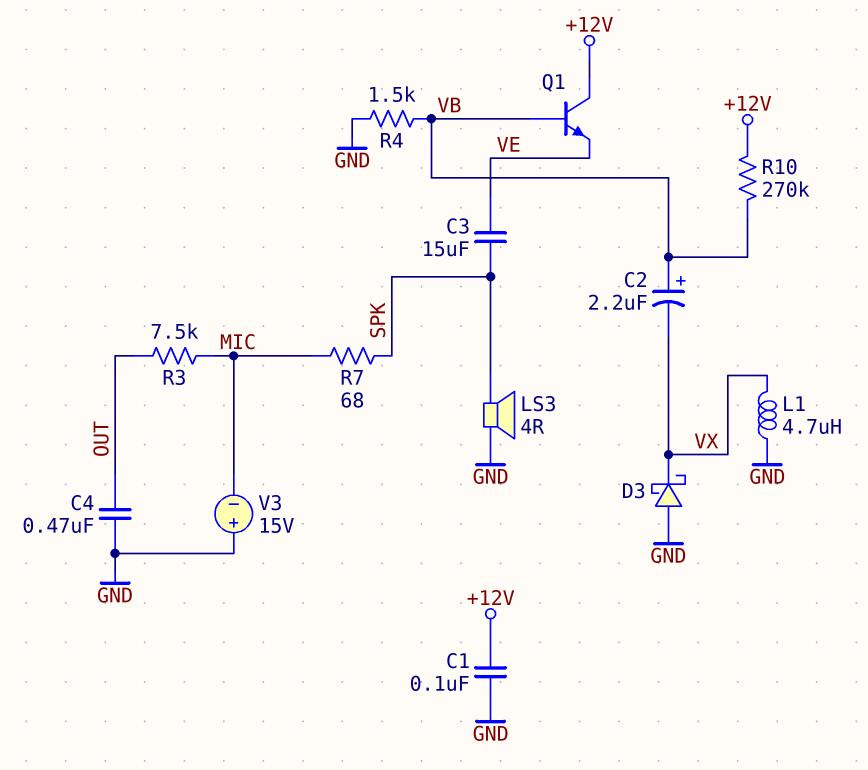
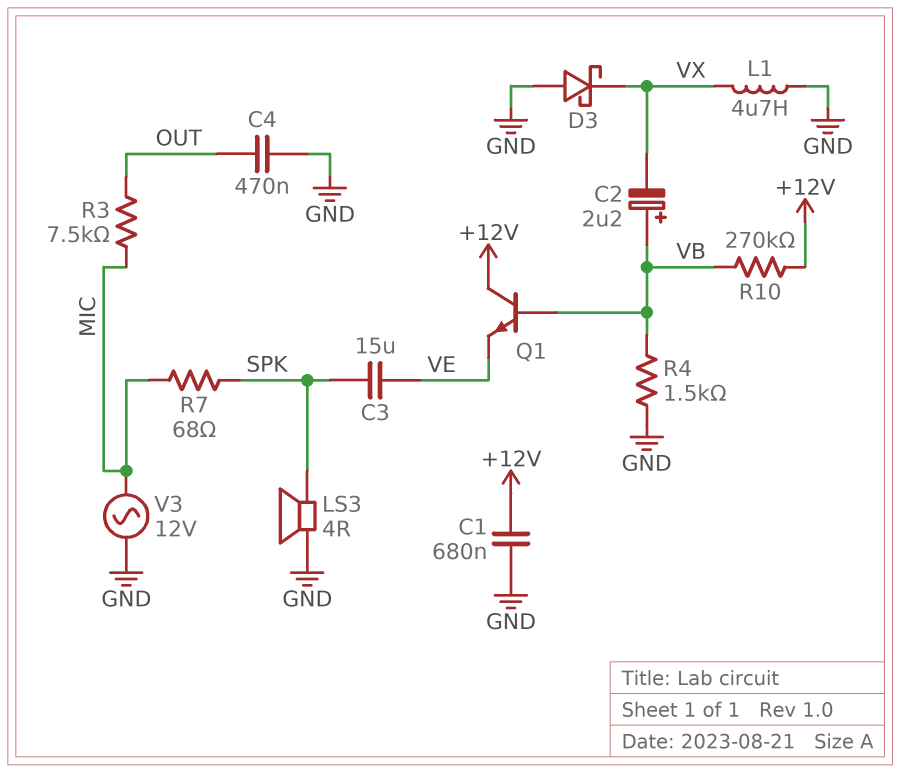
C1: 100nF (+12V, GND) -> 680nF (+12V, GND)
V3: 15V (plus GND, minus MIC) -> AC 12V (GND, MIC)

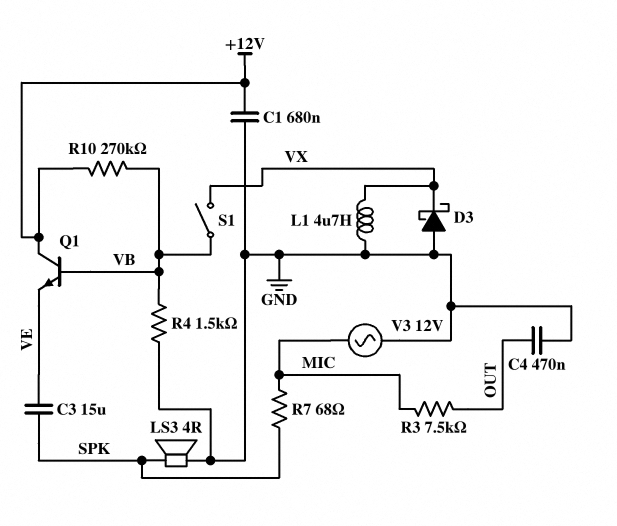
C2: 2.2uF (plus VB, minus VX) -> none
S1: none -> switch (VB, VX)

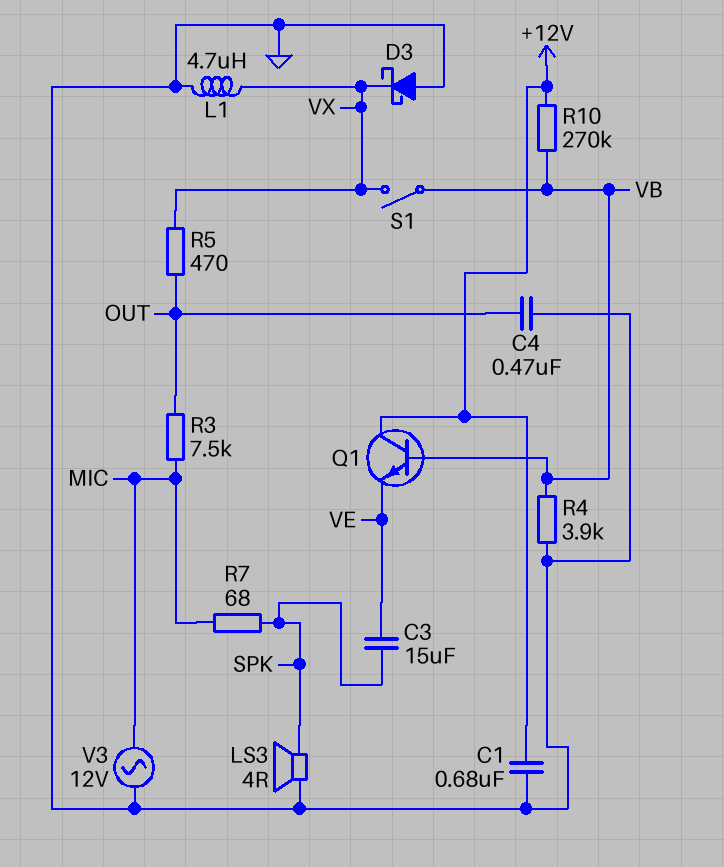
R4: 1.5k (GND, VB) -> 3.9k (GND, VB)
R5: none -> 470 (OUT, VX)

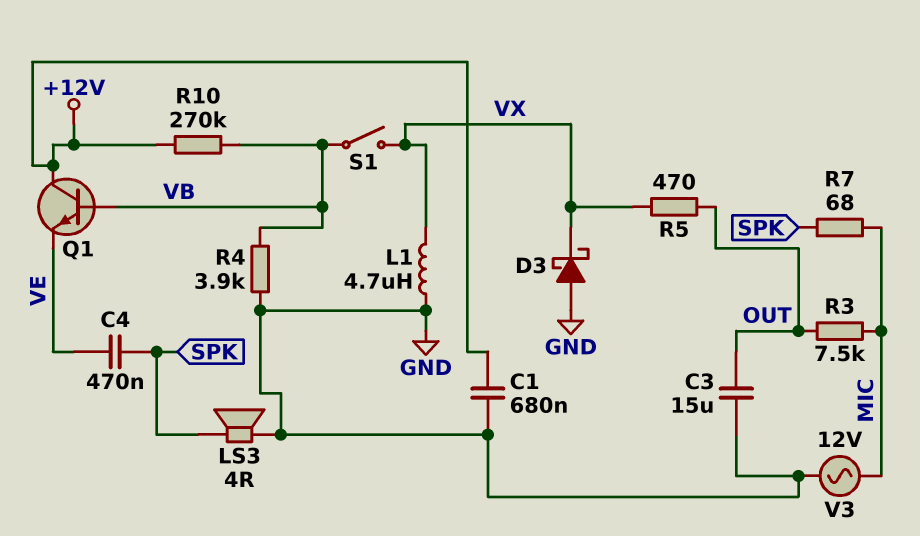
C3: 15uF (SPK, VE) -> 15uF (GND, OUT)
C4: 470nF (GND, OUT) -> 470nF (SPK, VE)

